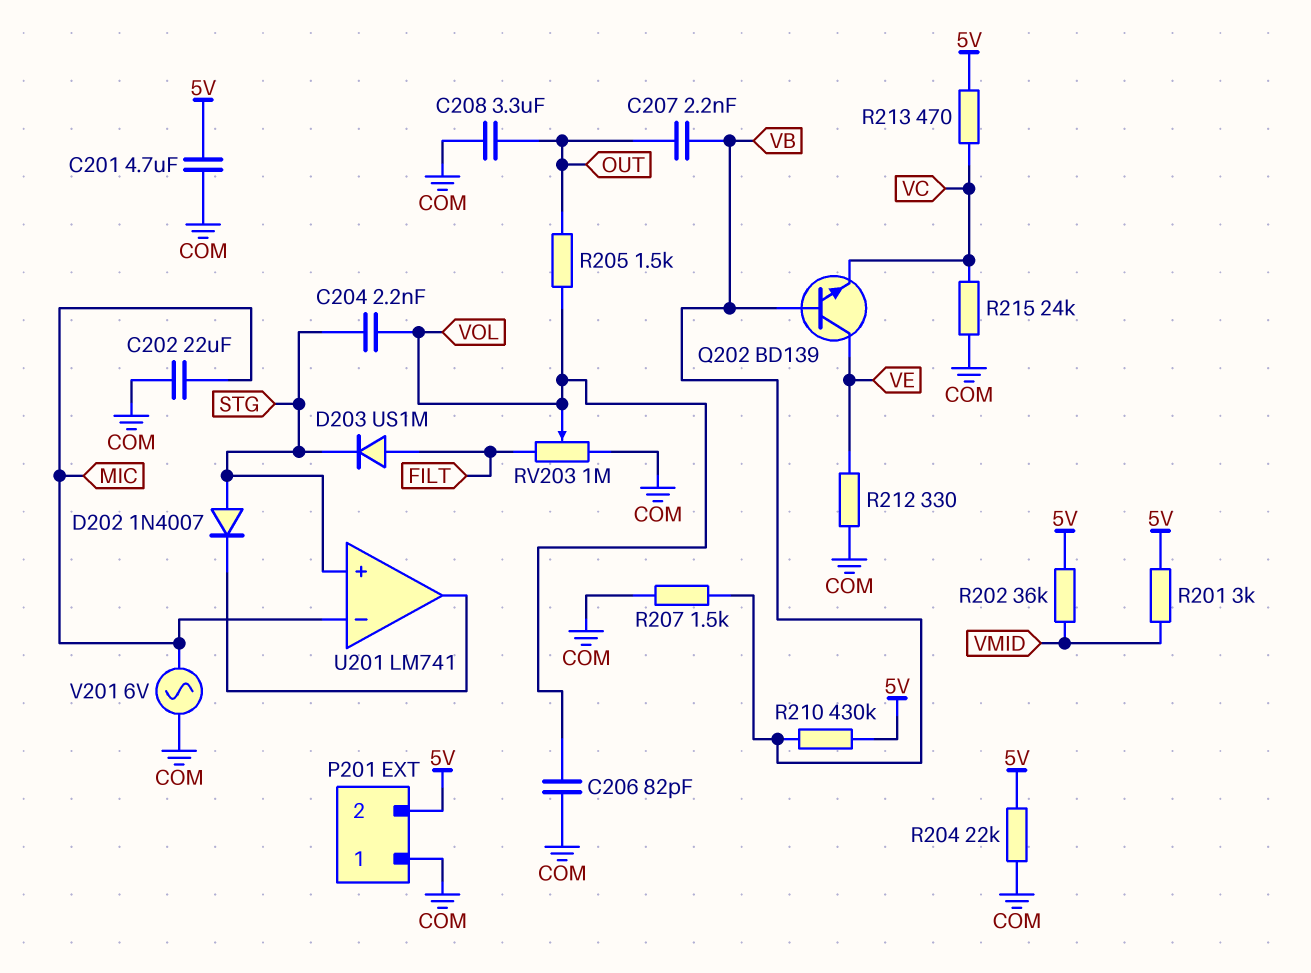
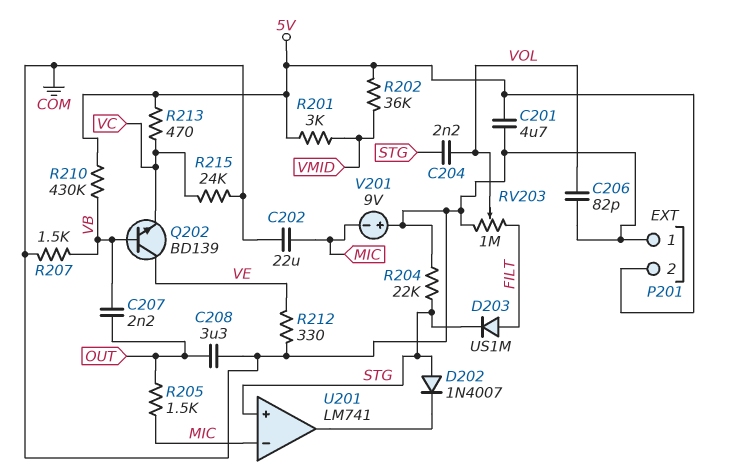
R204: 22k (5V, COM) -> 22k (COM, STG)
R205: 1.5k (OUT, VOL) -> 1.5k (MIC, OUT)
V201: AC 6V (COM, MIC) -> 9V (plus COM, minus MIC)

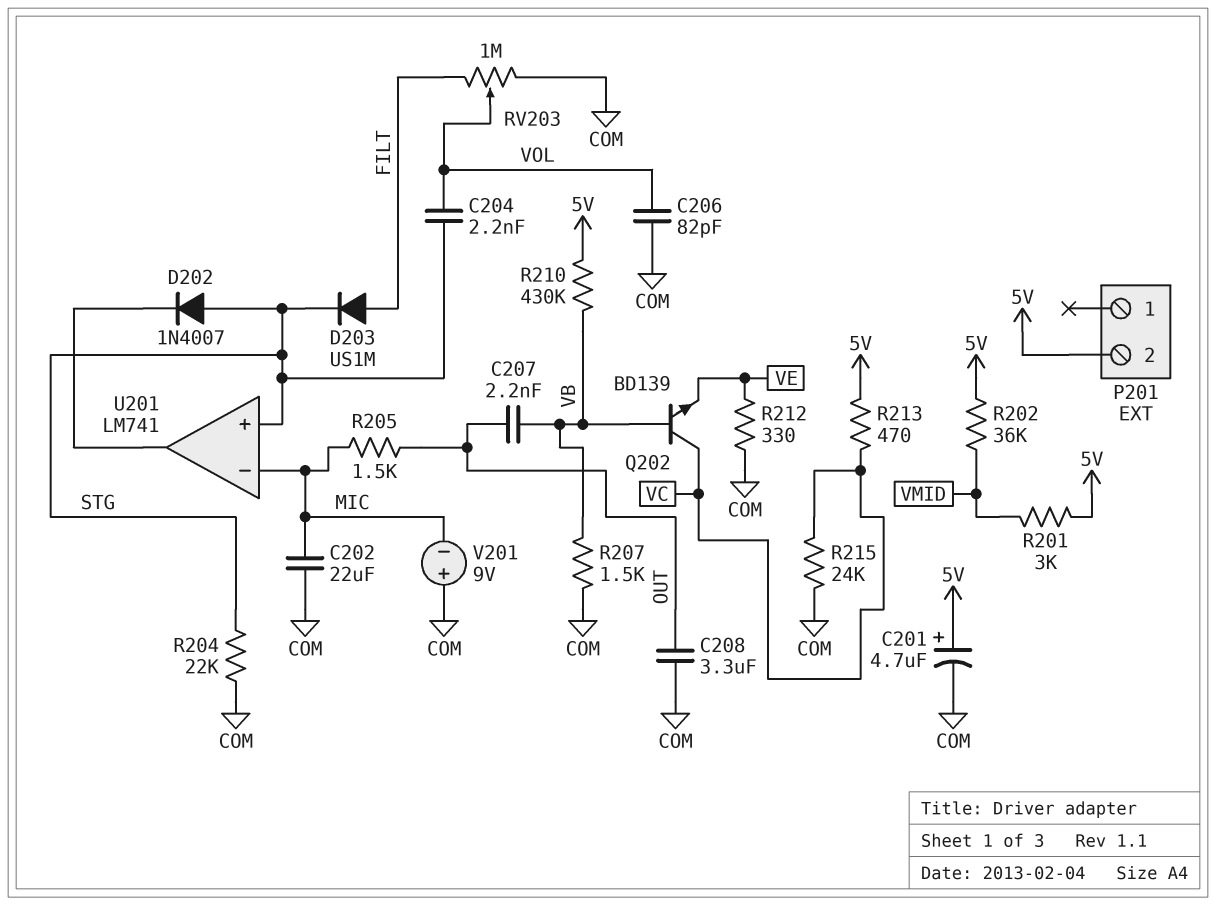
C201: 4.7uF (5V, COM) -> 4.7uF (plus 5V, minus COM)
P201 pin 1: COM -> none
Q202: NPN BD139 (B VB, C VE, E VC) -> NPN BD139 (B VB, C VC, E VE)

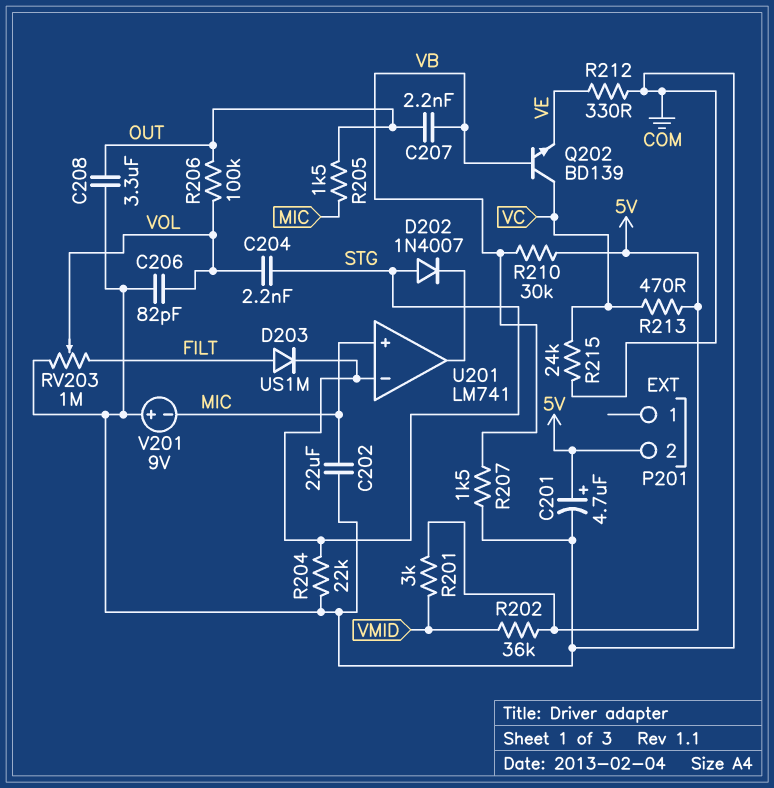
R206: none -> 100k (OUT, VOL)
R210: 430k (5V, VB) -> 30k (5V, VB)
U201 pin in+: STG -> MIC
U201 pin in-: MIC -> STG

